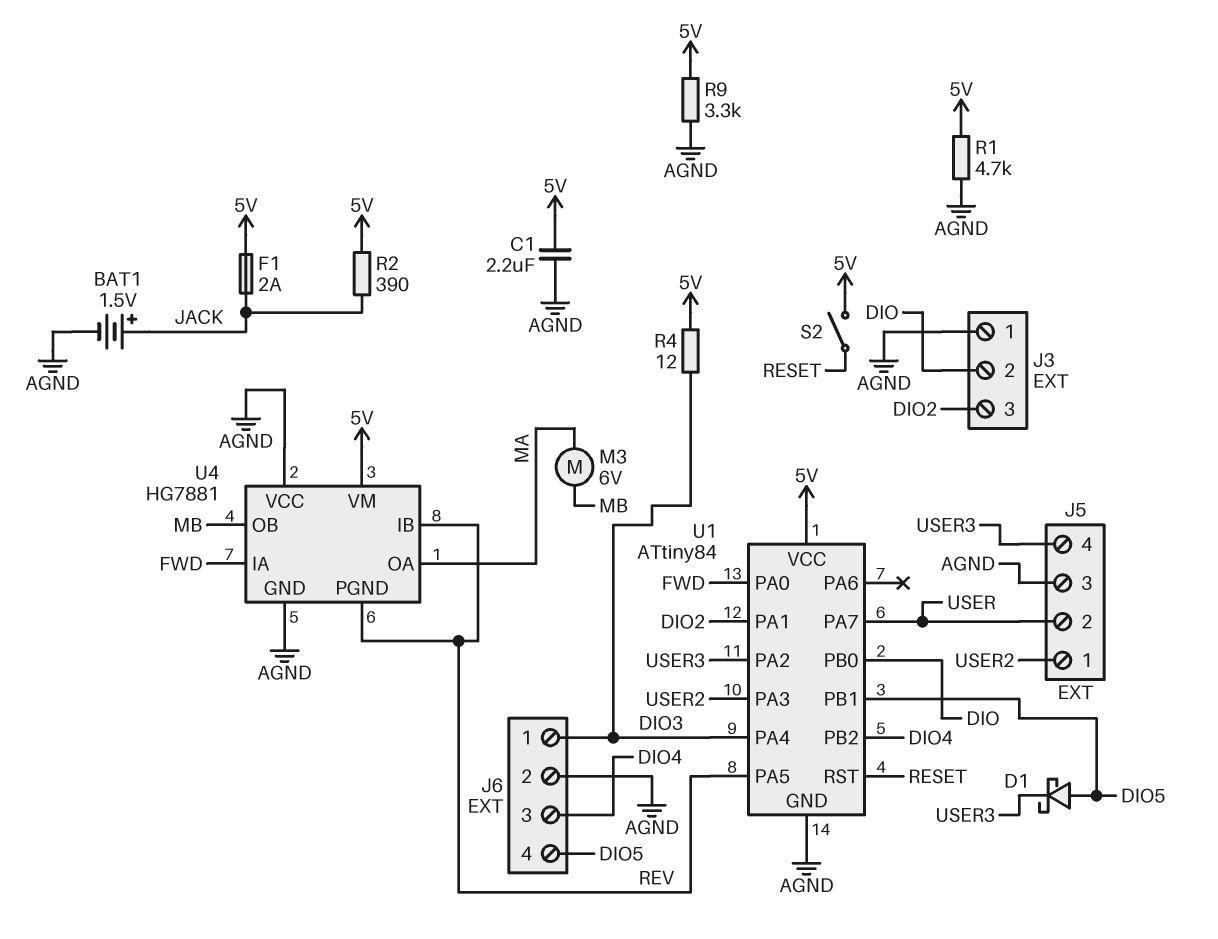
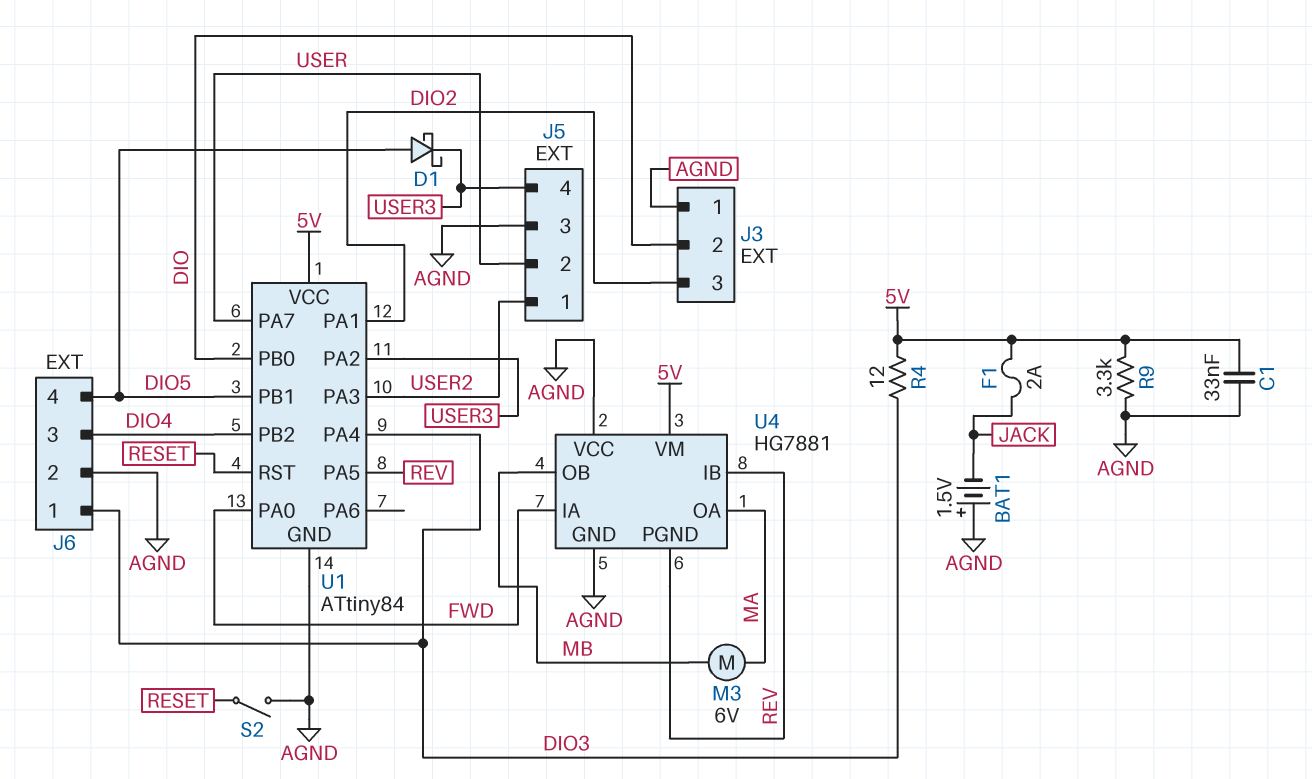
BAT1: 1.5V (plus JACK, minus AGND) -> 1.5V (plus AGND, minus JACK)
C1: 2.2uF (5V, AGND) -> 33nF (5V, AGND)
R1: 4.7k (5V, AGND) -> none
R2: 390 (5V, JACK) -> none
S2: switch (5V, RESET) -> switch (AGND, RESET)

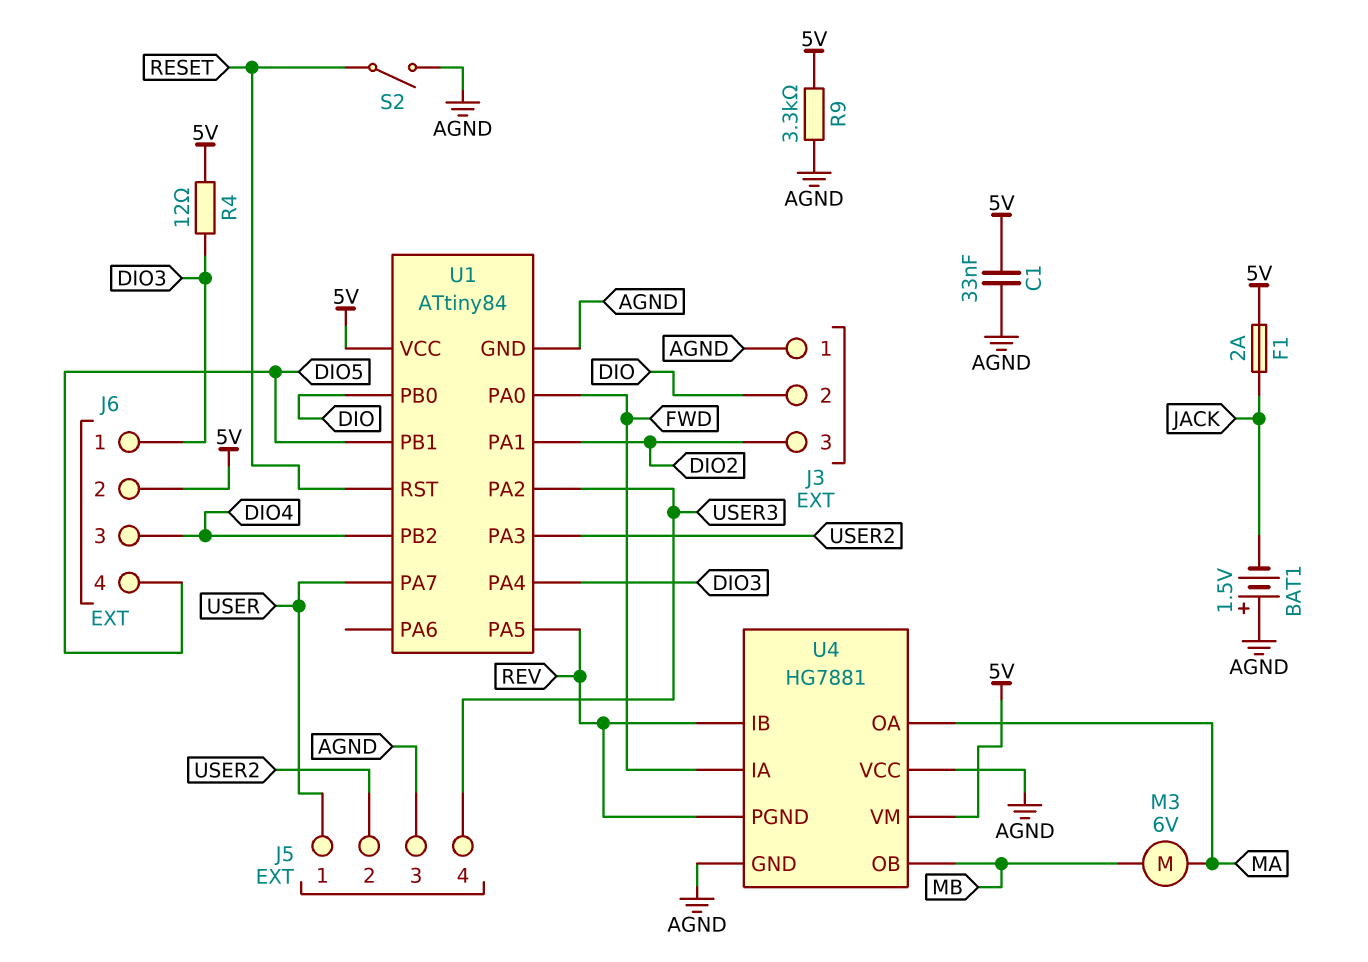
D1: schottky (A DIO5, K USER3) -> none
J5 pin 1: USER2 -> USER
J5 pin 2: USER -> USER2
J6 pin 2: AGND -> 5V

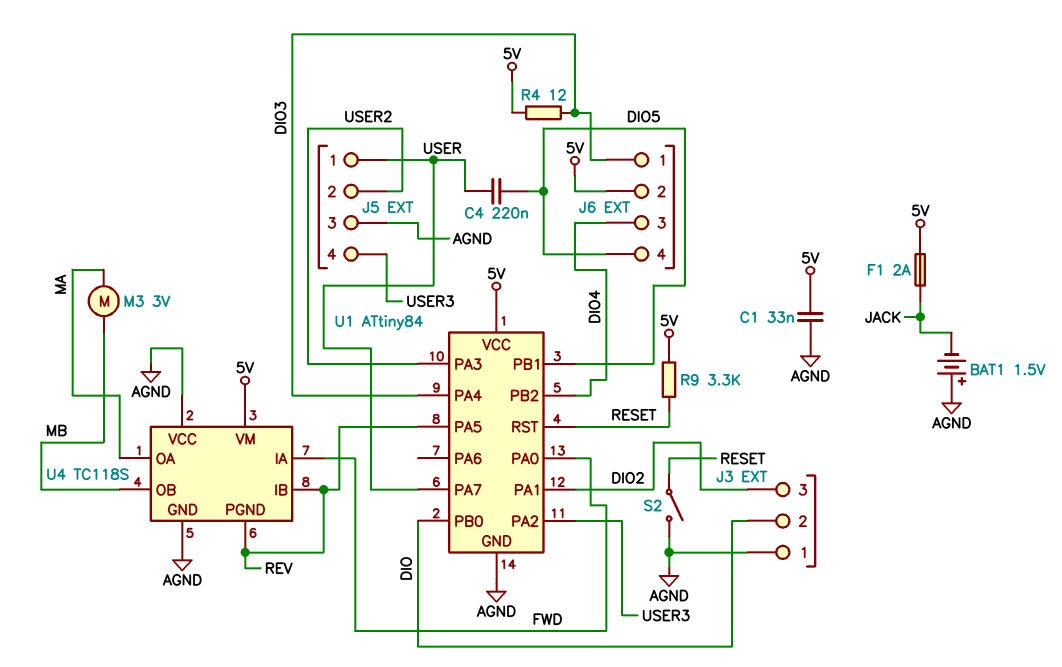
C4: none -> 220nF (DIO5, USER)
M3: motor 6V (MA, MB) -> motor 3V (MA, MB)
R9: 3.3k (5V, AGND) -> 3.3k (5V, RESET)
U4: HG7881 -> TC118S

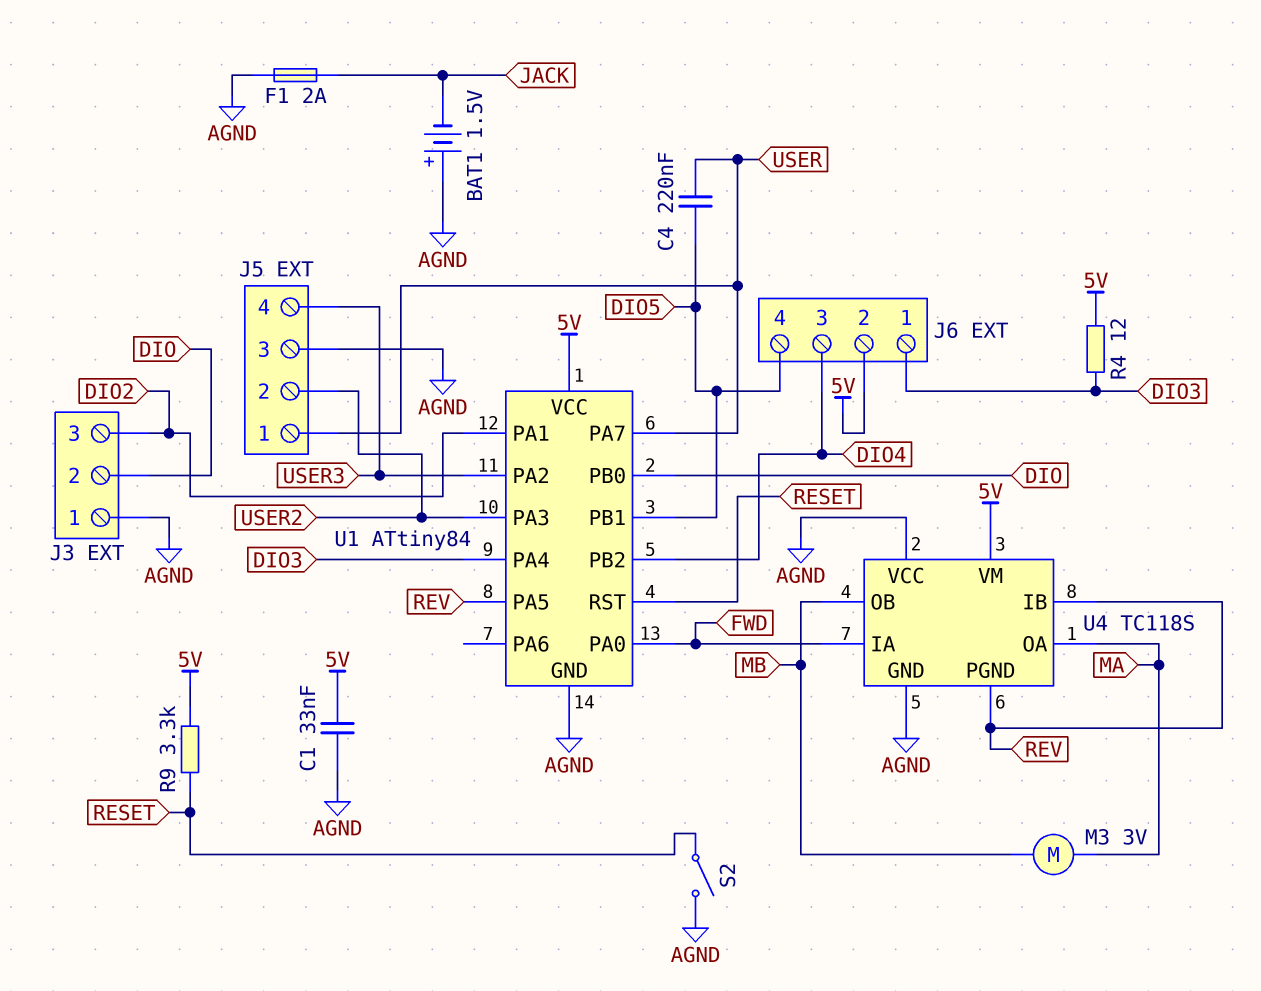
F1: 2A (5V, JACK) -> 2A (AGND, JACK)

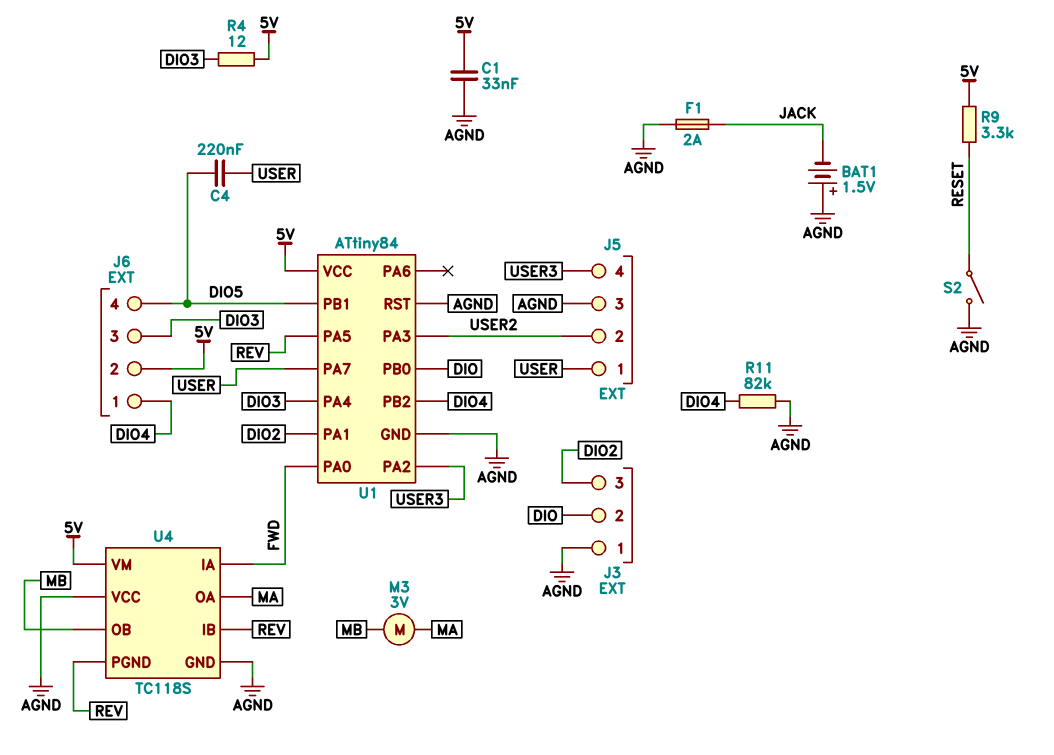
J6 pin 1: DIO3 -> DIO4
J6 pin 3: DIO4 -> DIO3
R11: none -> 82k (AGND, DIO4)
U1 pin RST: RESET -> AGND

